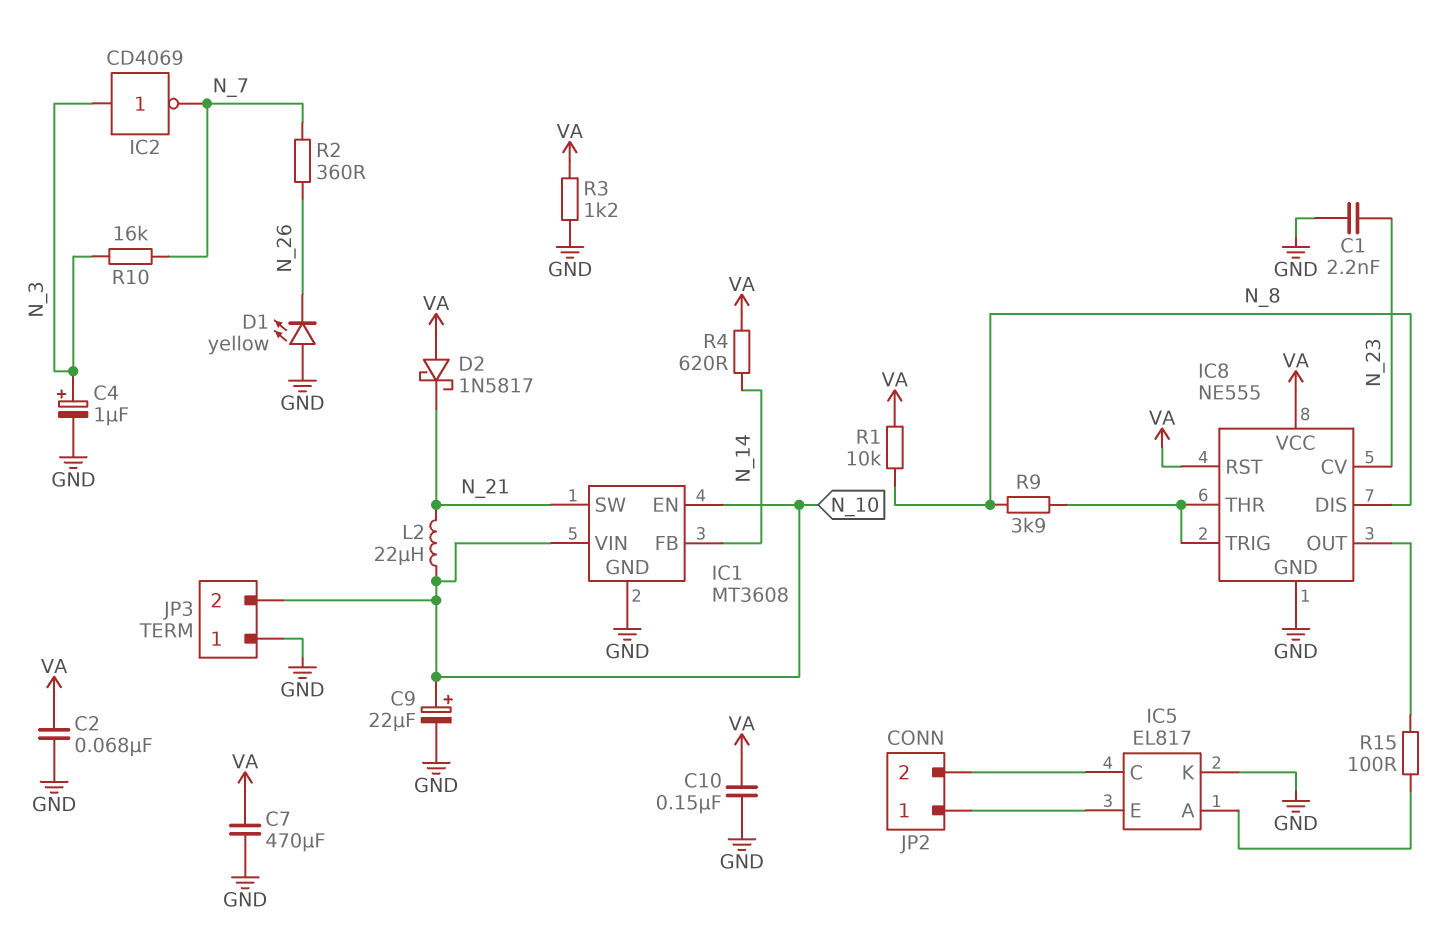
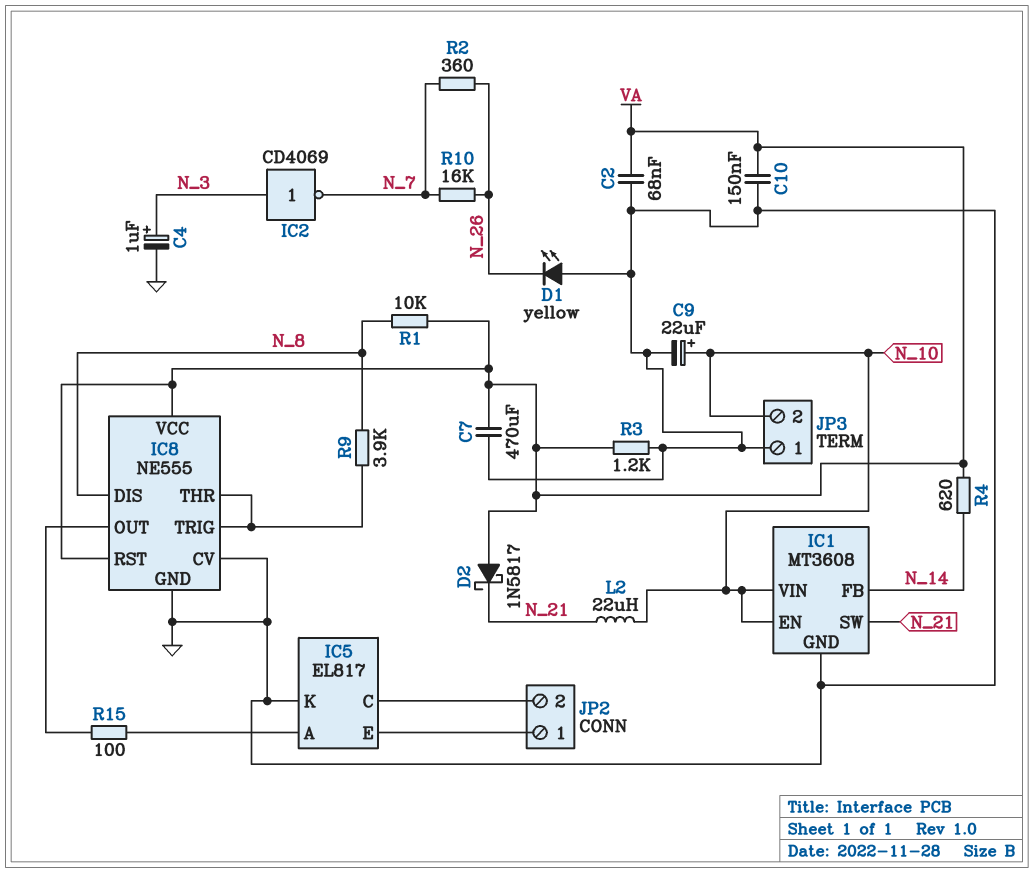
C1: 2.2nF (GND, N_23) -> none
IC8 pin CV: N_23 -> GND
R10: 16k (N_3, N_7) -> 16k (N_7, N_26)

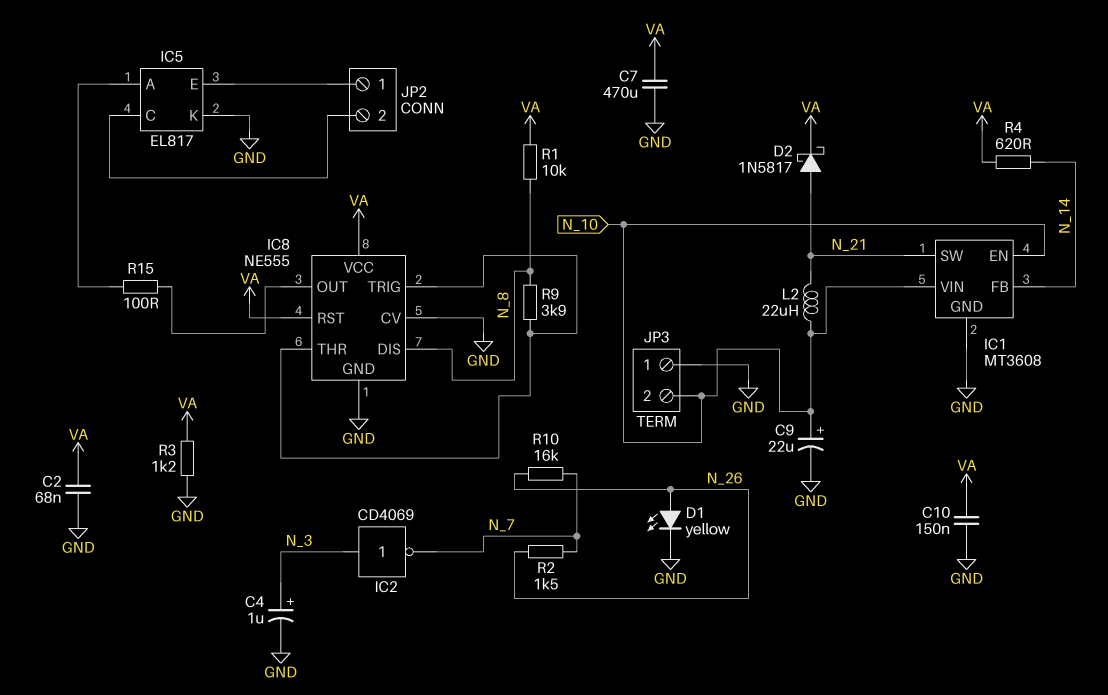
D1: LED yellow (A GND, K N_26) -> LED yellow (A N_26, K GND)
D2: schottky 1N5817 (A VA, K N_21) -> schottky 1N5817 (A N_21, K VA)
R2: 360 (N_7, N_26) -> 1.5k (N_7, N_26)

